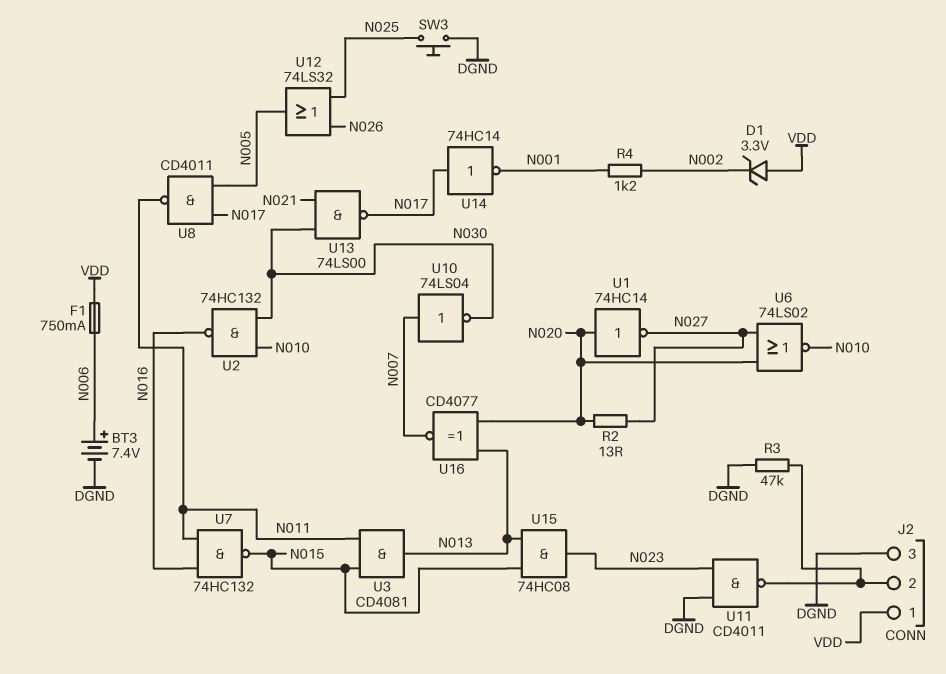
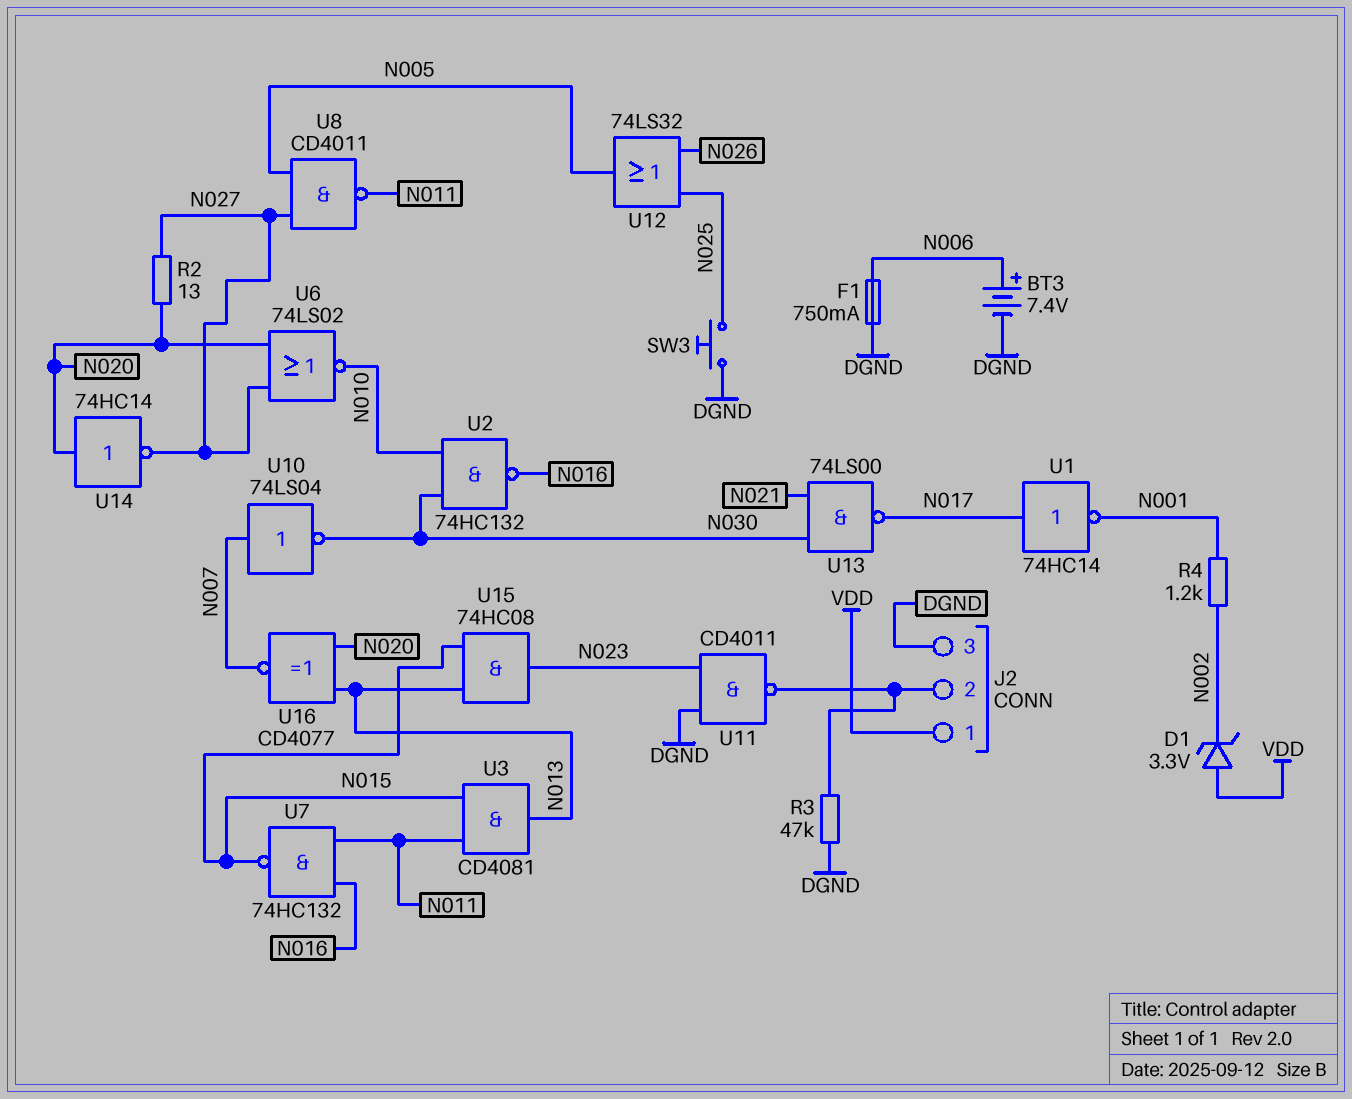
F1: 750mA (N006, VDD) -> 750mA (DGND, N006)
U1: NOT 74HC14 (in N020, out N027) -> NOT 74HC14 (in N017, out N001)
U8: NAND CD4011 (in N005, in N017, out N011) -> NAND CD4011 (in N005, in N027, out N011)
U14: NOT 74HC14 (in N017, out N001) -> NOT 74HC14 (in N020, out N027)

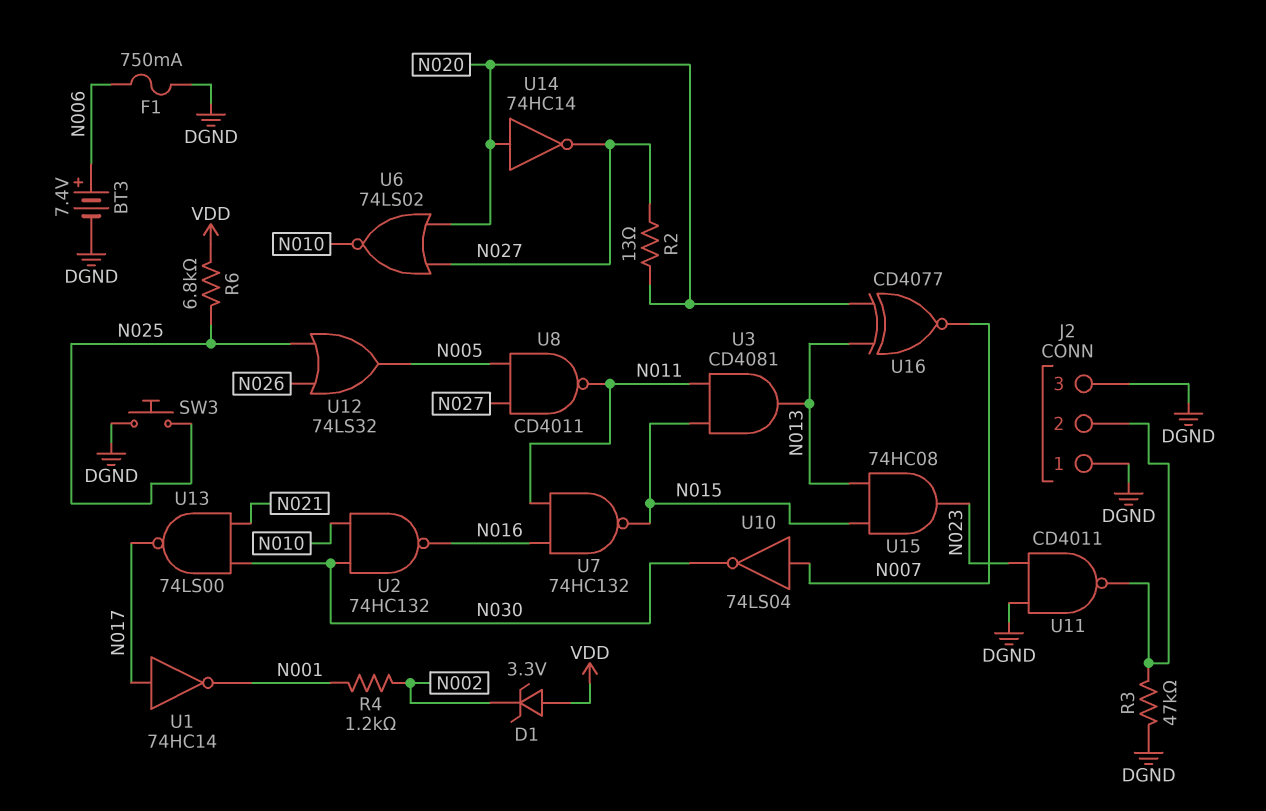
J2 pin 1: VDD -> DGND
R6: none -> 6.8k (N025, VDD)

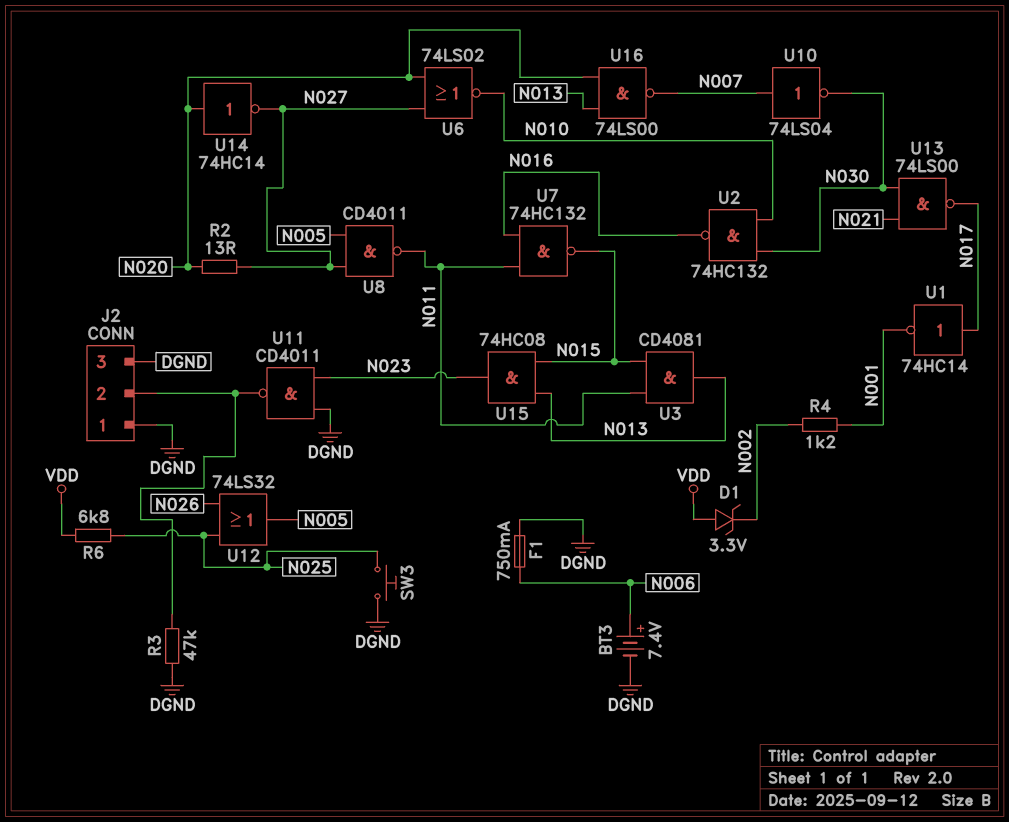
U16: XNOR CD4077 (in N013, in N020, out N007) -> NAND 74LS00 (in N013, in N020, out N007)

